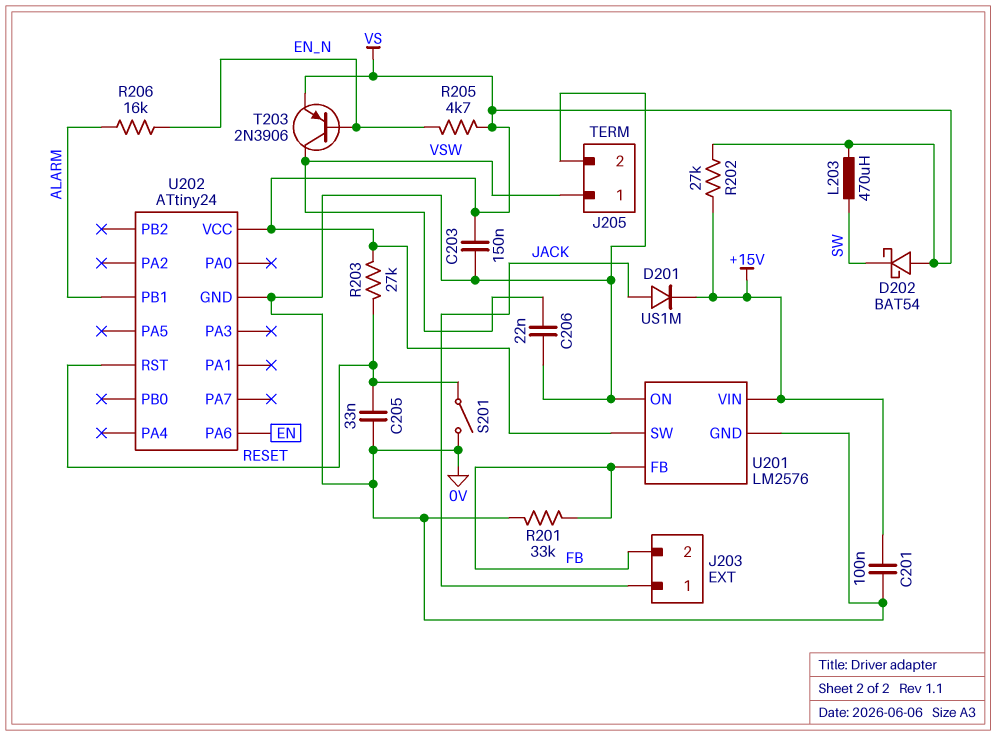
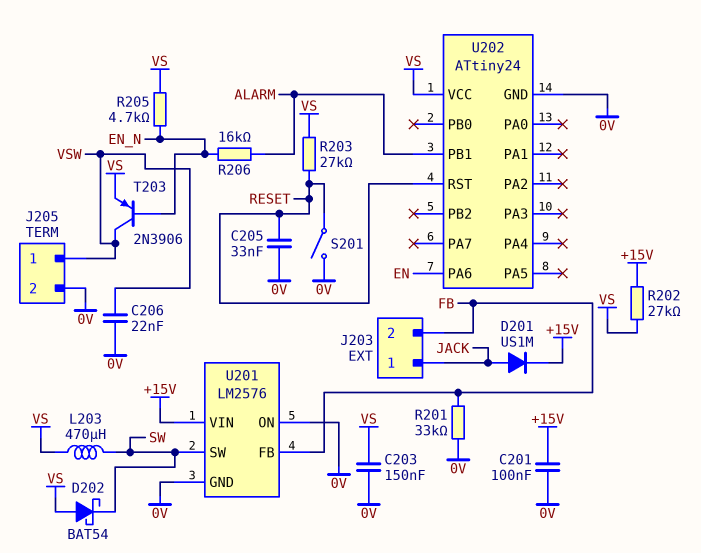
U201 pin SW: VS -> SW

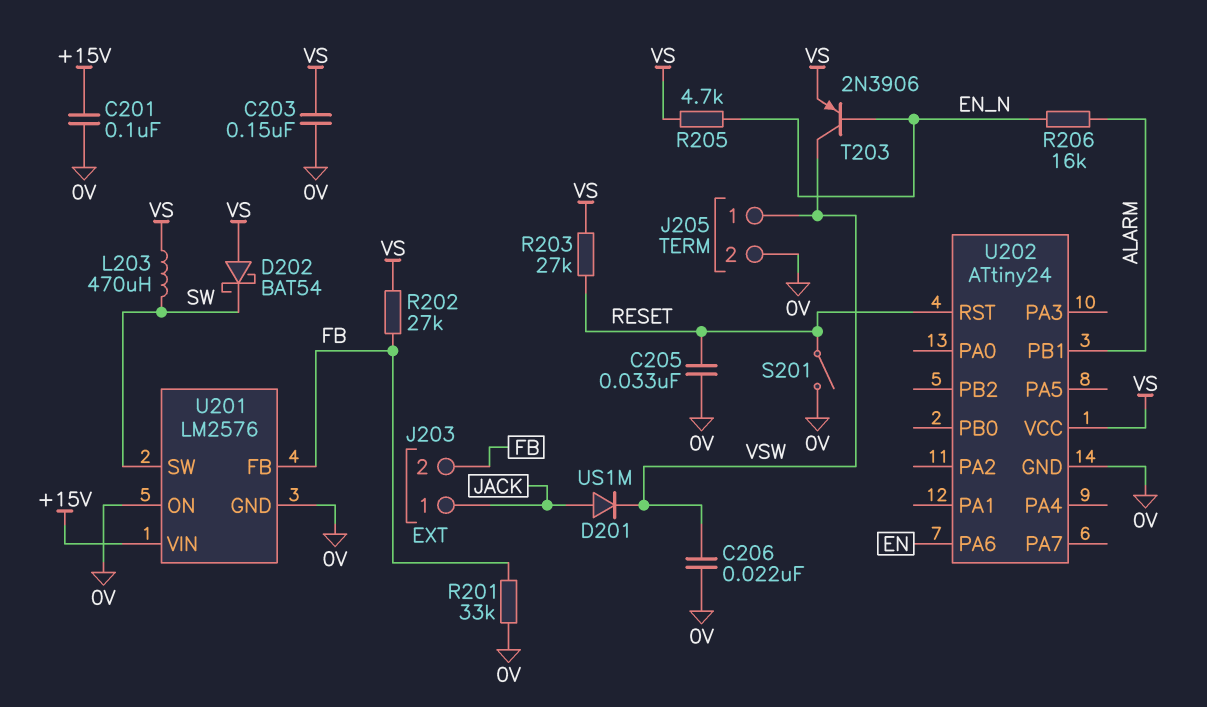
D201: diode US1M (A JACK, K +15V) -> diode US1M (A JACK, K VSW)
R202: 27k (+15V, VS) -> 27k (FB, VS)

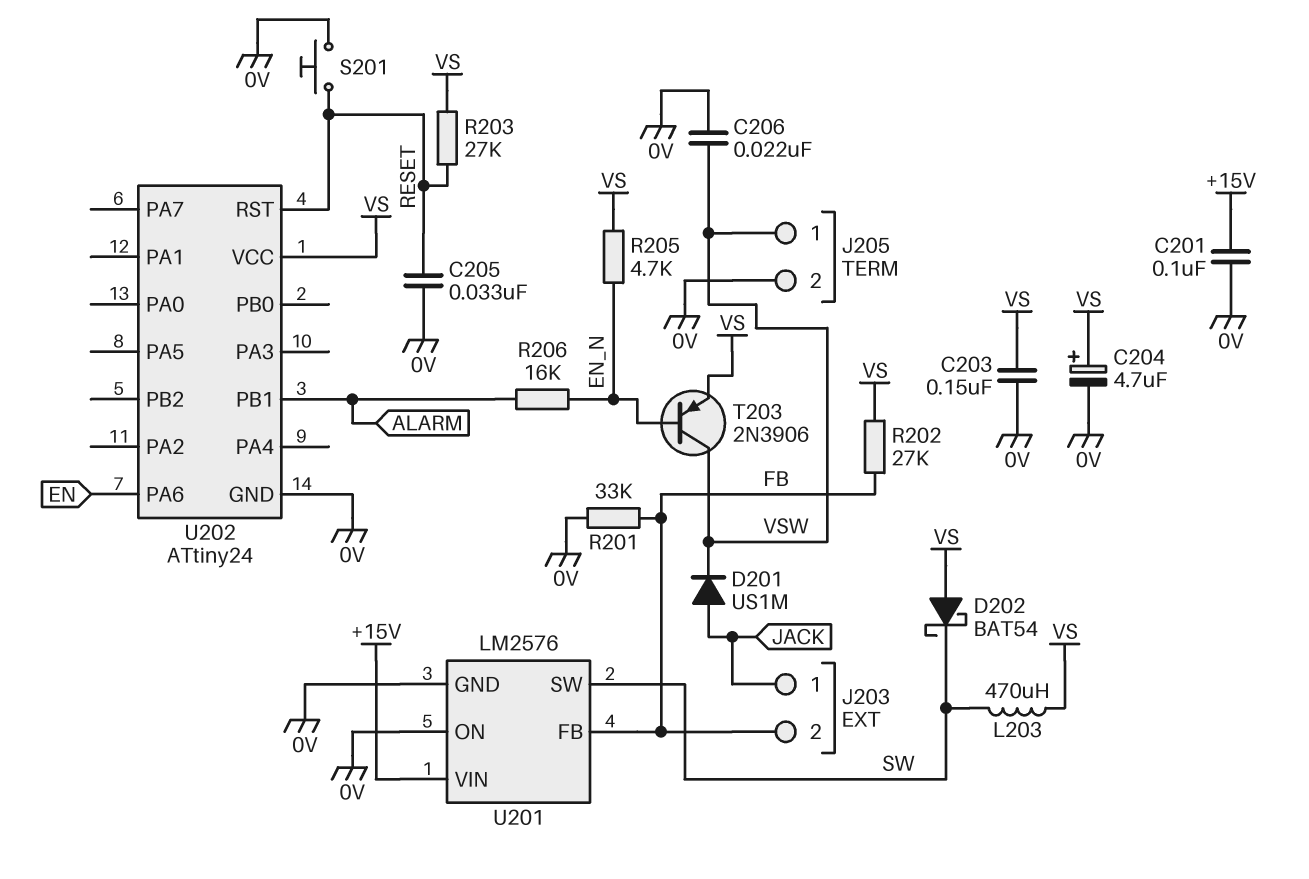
C204: none -> 4.7uF (plus VS, minus 0V)
S201: switch (0V, RESET) -> button (0V, RESET)

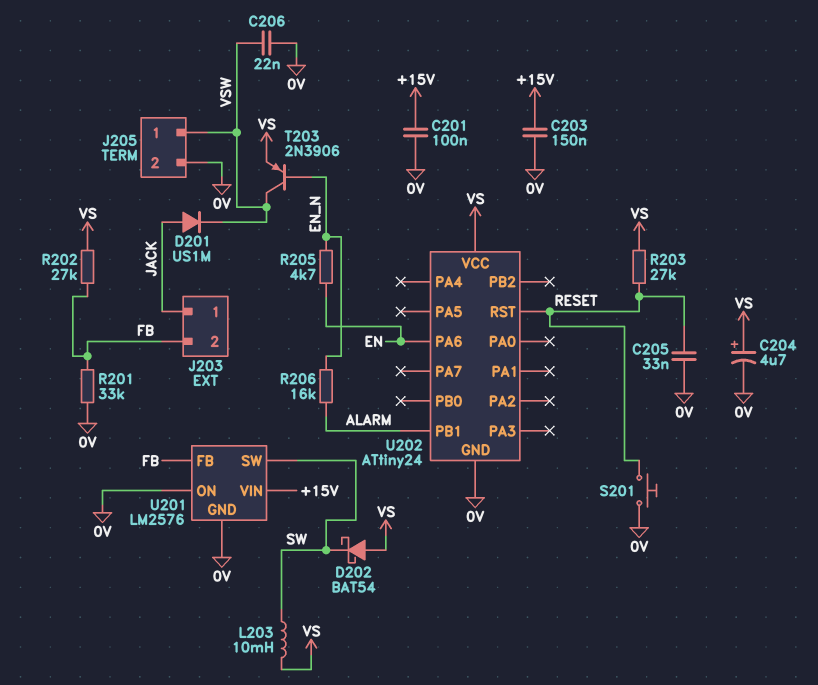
C203: 150nF (0V, VS) -> 150nF (+15V, 0V)
L203: 470uH (SW, VS) -> 10mH (SW, VS)
R205: 4.7k (EN_N, VS) -> 4.7k (EN, EN_N)

